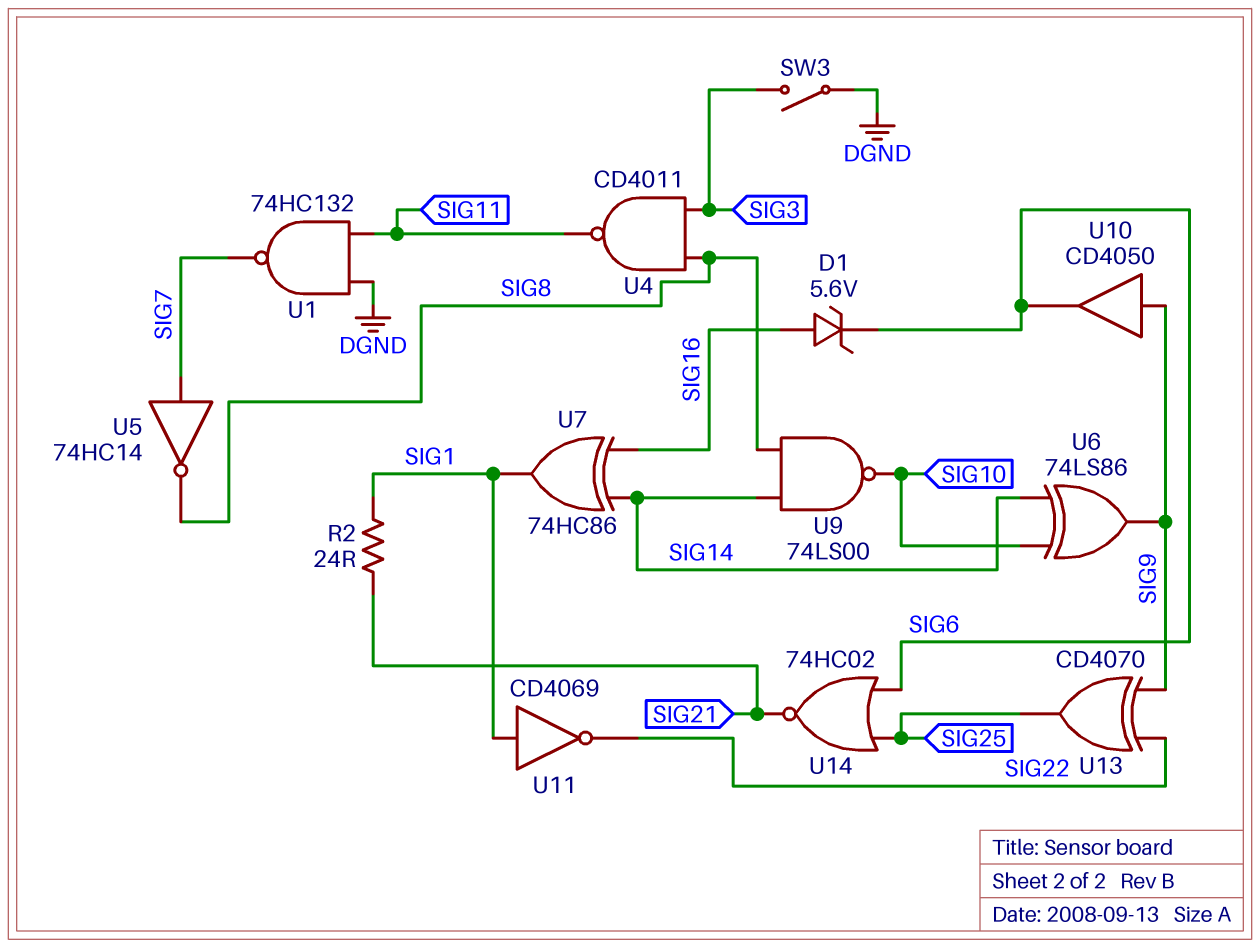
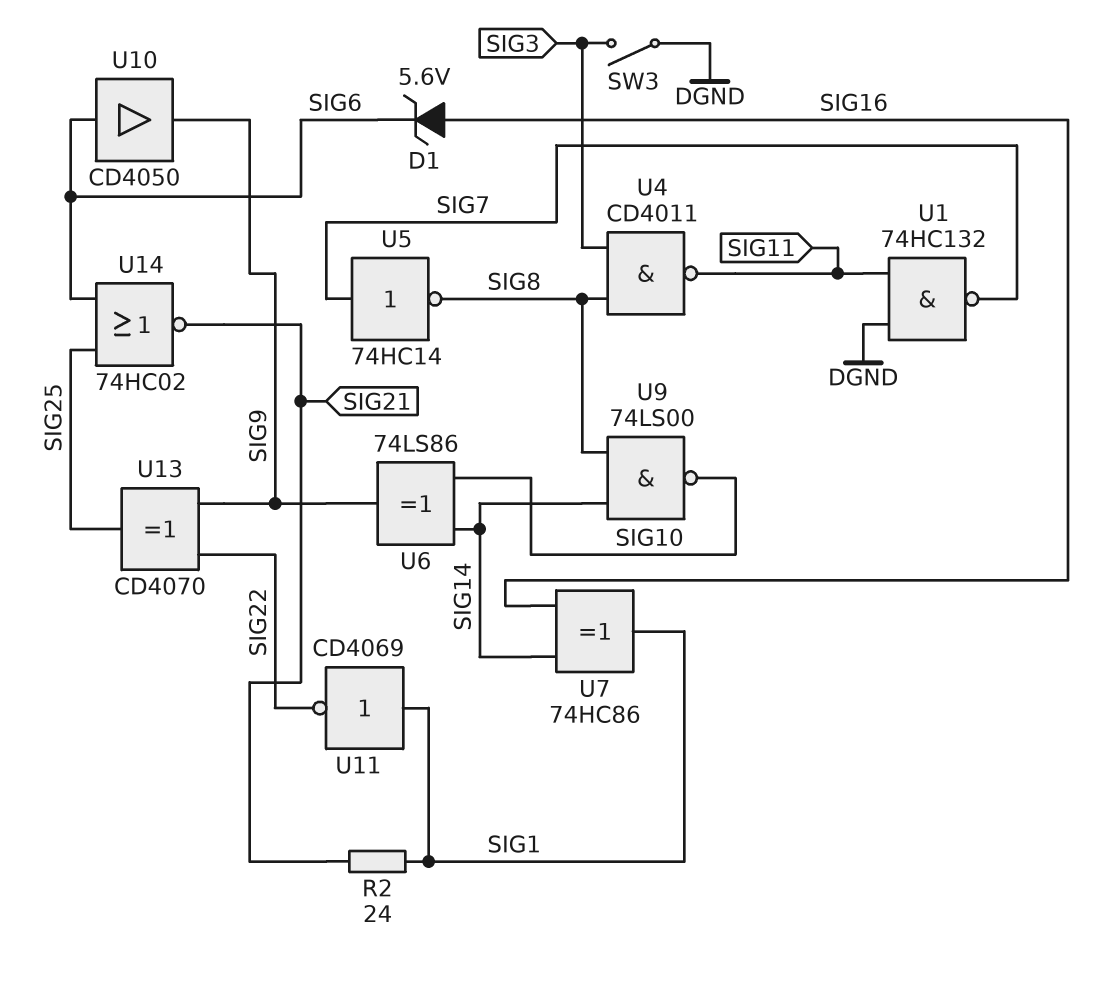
U10: buffer CD4050 (in SIG9, out SIG6) -> buffer CD4050 (in SIG6, out SIG9)

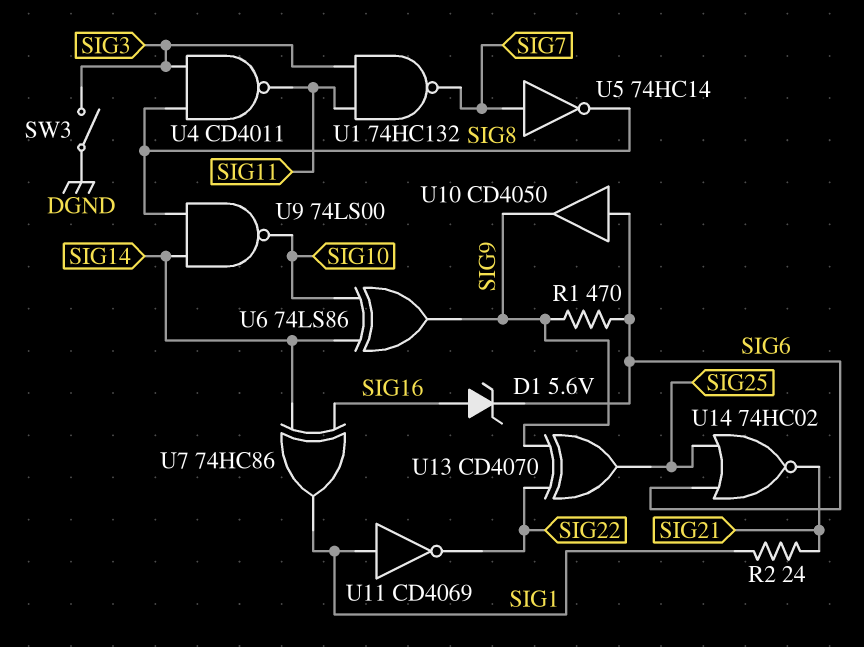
R1: none -> 470 (SIG6, SIG9)
U1: NAND 74HC132 (in DGND, in SIG11, out SIG7) -> NAND 74HC132 (in SIG3, in SIG11, out SIG7)

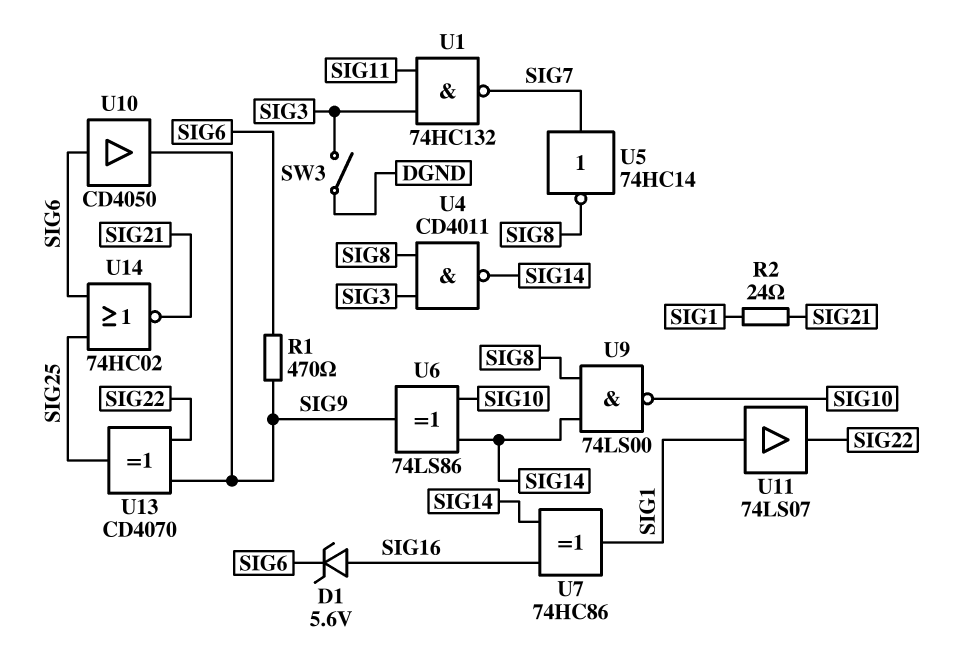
U4: NAND CD4011 (in SIG3, in SIG8, out SIG11) -> NAND CD4011 (in SIG3, in SIG8, out SIG14)
U11: NOT CD4069 (in SIG1, out SIG22) -> buffer 74LS07 (in SIG1, out SIG22)

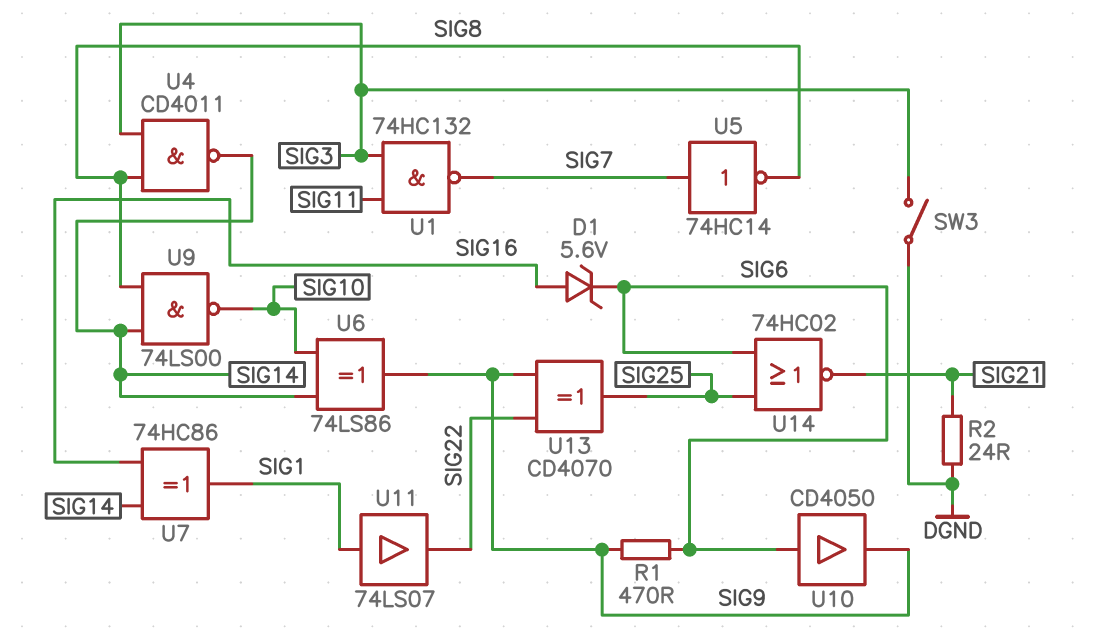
R2: 24 (SIG1, SIG21) -> 24 (DGND, SIG21)

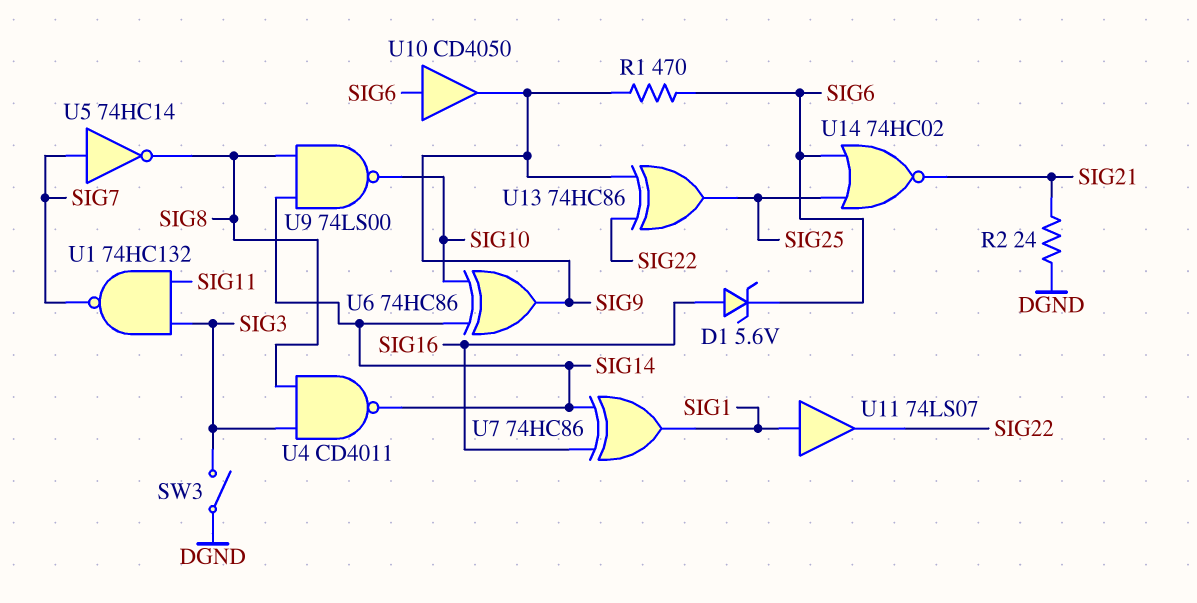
U6: XOR 74LS86 (in SIG10, in SIG14, out SIG9) -> XOR 74HC86 (in SIG10, in SIG14, out SIG9)
U13: XOR CD4070 (in SIG9, in SIG22, out SIG25) -> XOR 74HC86 (in SIG9, in SIG22, out SIG25)

